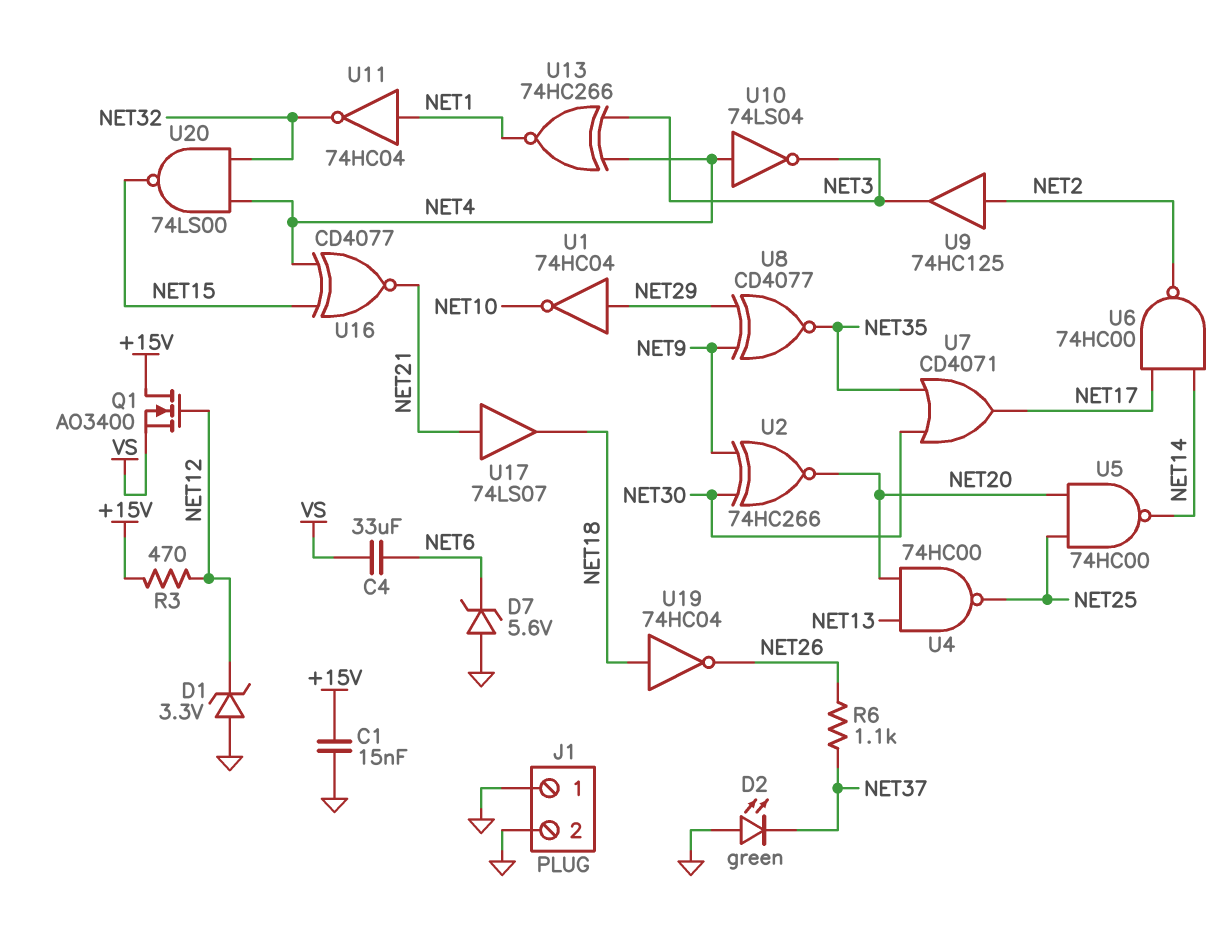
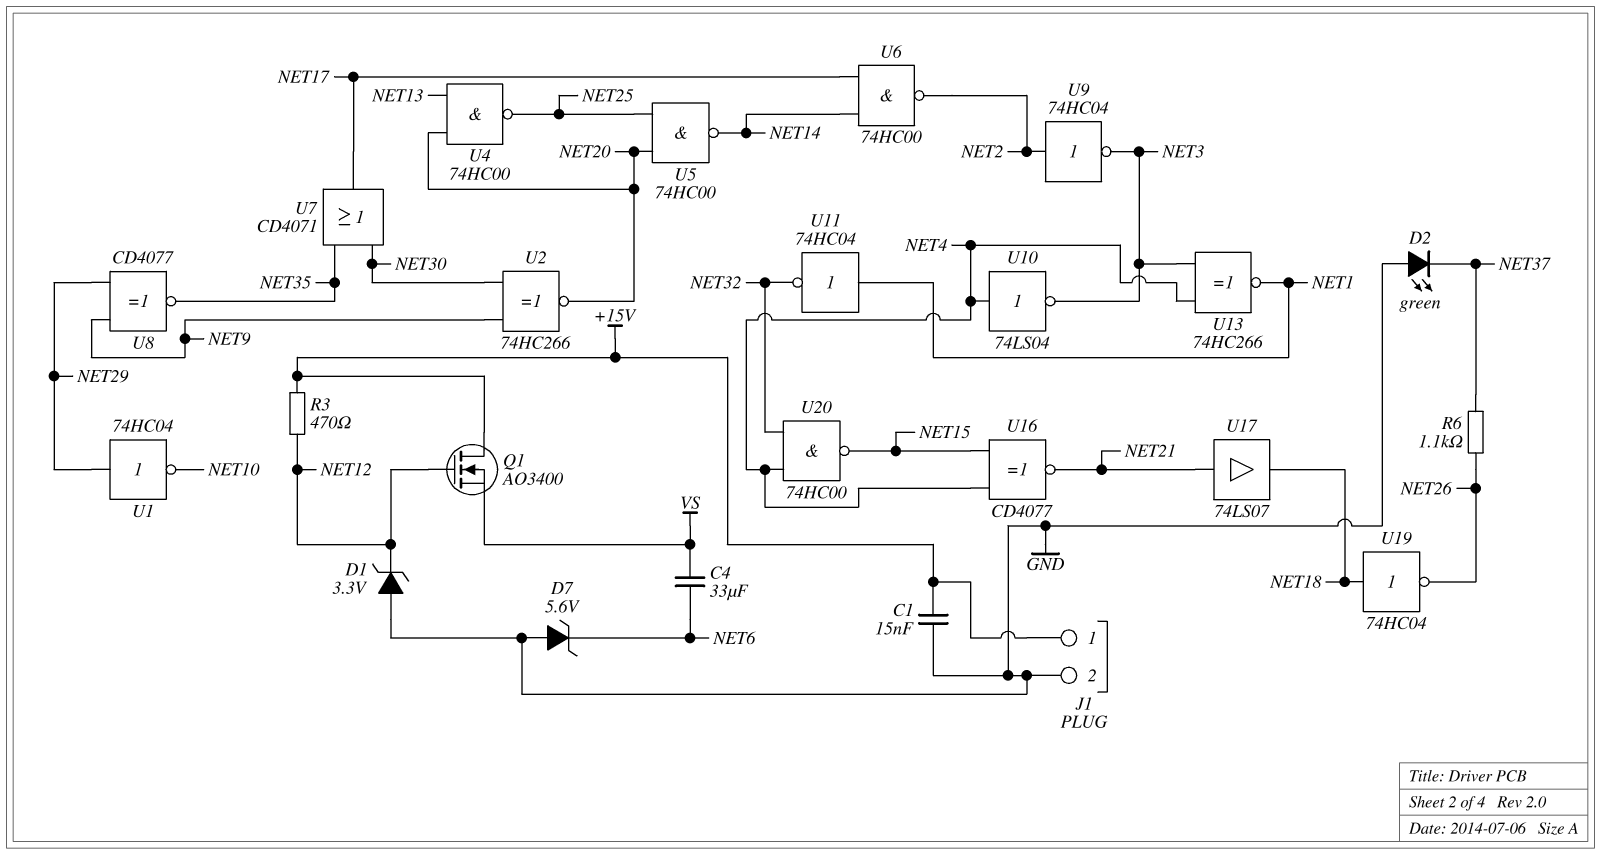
J1 pin 1: GND -> +15V
U9: buffer 74HC125 (in NET2, out NET3) -> NOT 74HC04 (in NET2, out NET3)
U20: NAND 74LS00 (in NET4, in NET32, out NET15) -> NAND 74HC00 (in NET4, in NET32, out NET15)

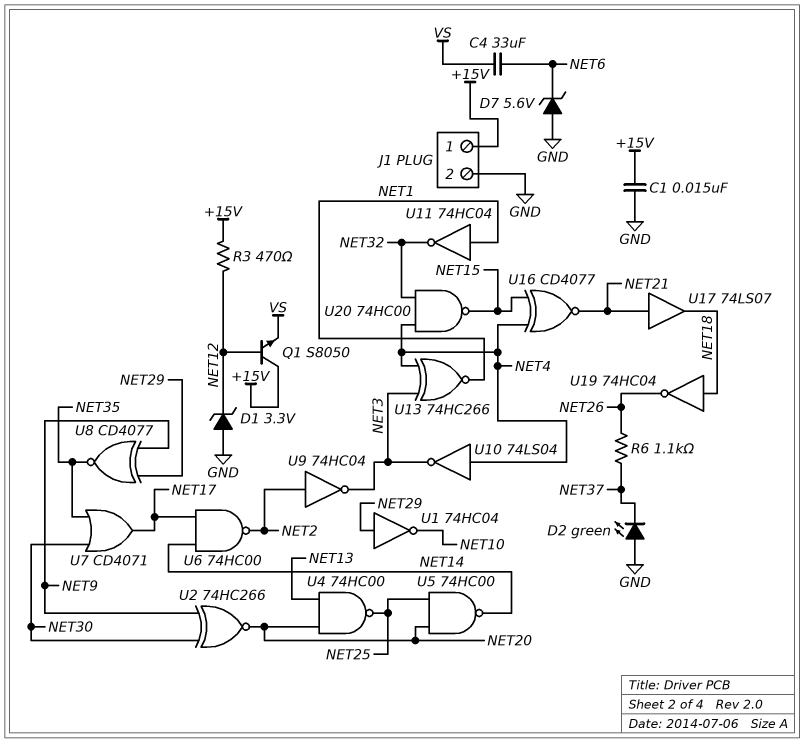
Q1: NMOS AO3400 (G NET12, D +15V, S VS) -> NPN S8050 (B NET12, C +15V, E VS)

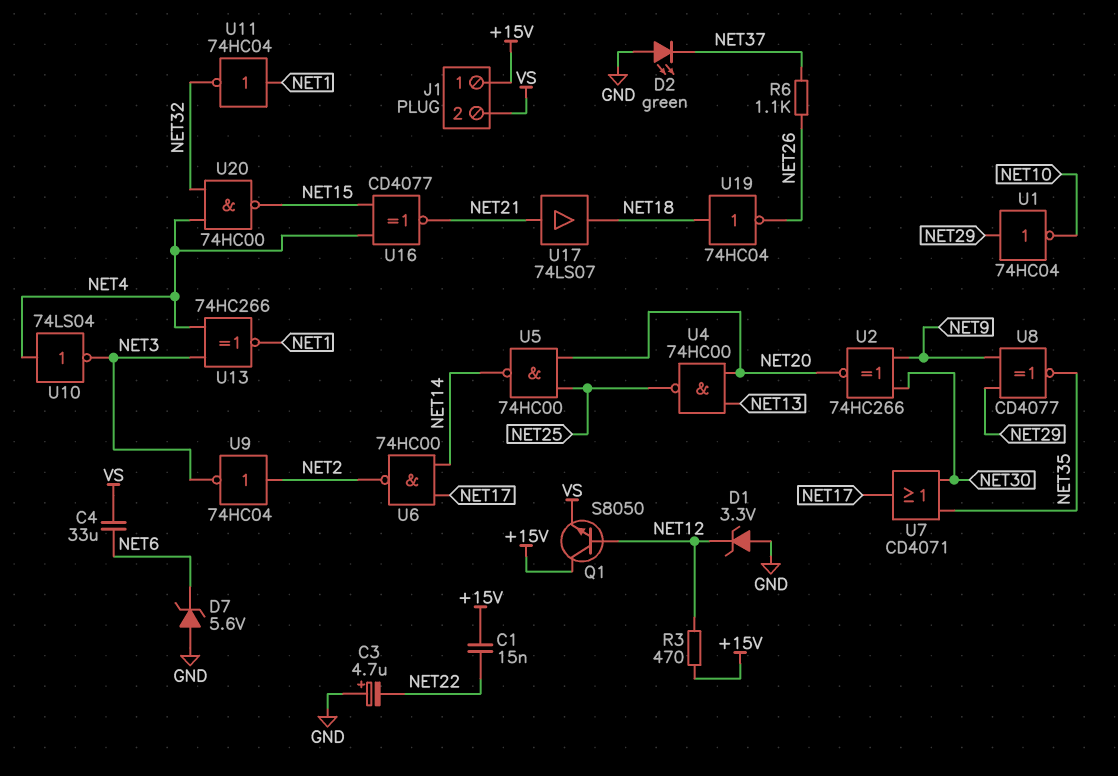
C1: 15nF (+15V, GND) -> 15nF (+15V, NET22)
C3: none -> 4.7uF (plus GND, minus NET22)
J1 pin 2: GND -> VS

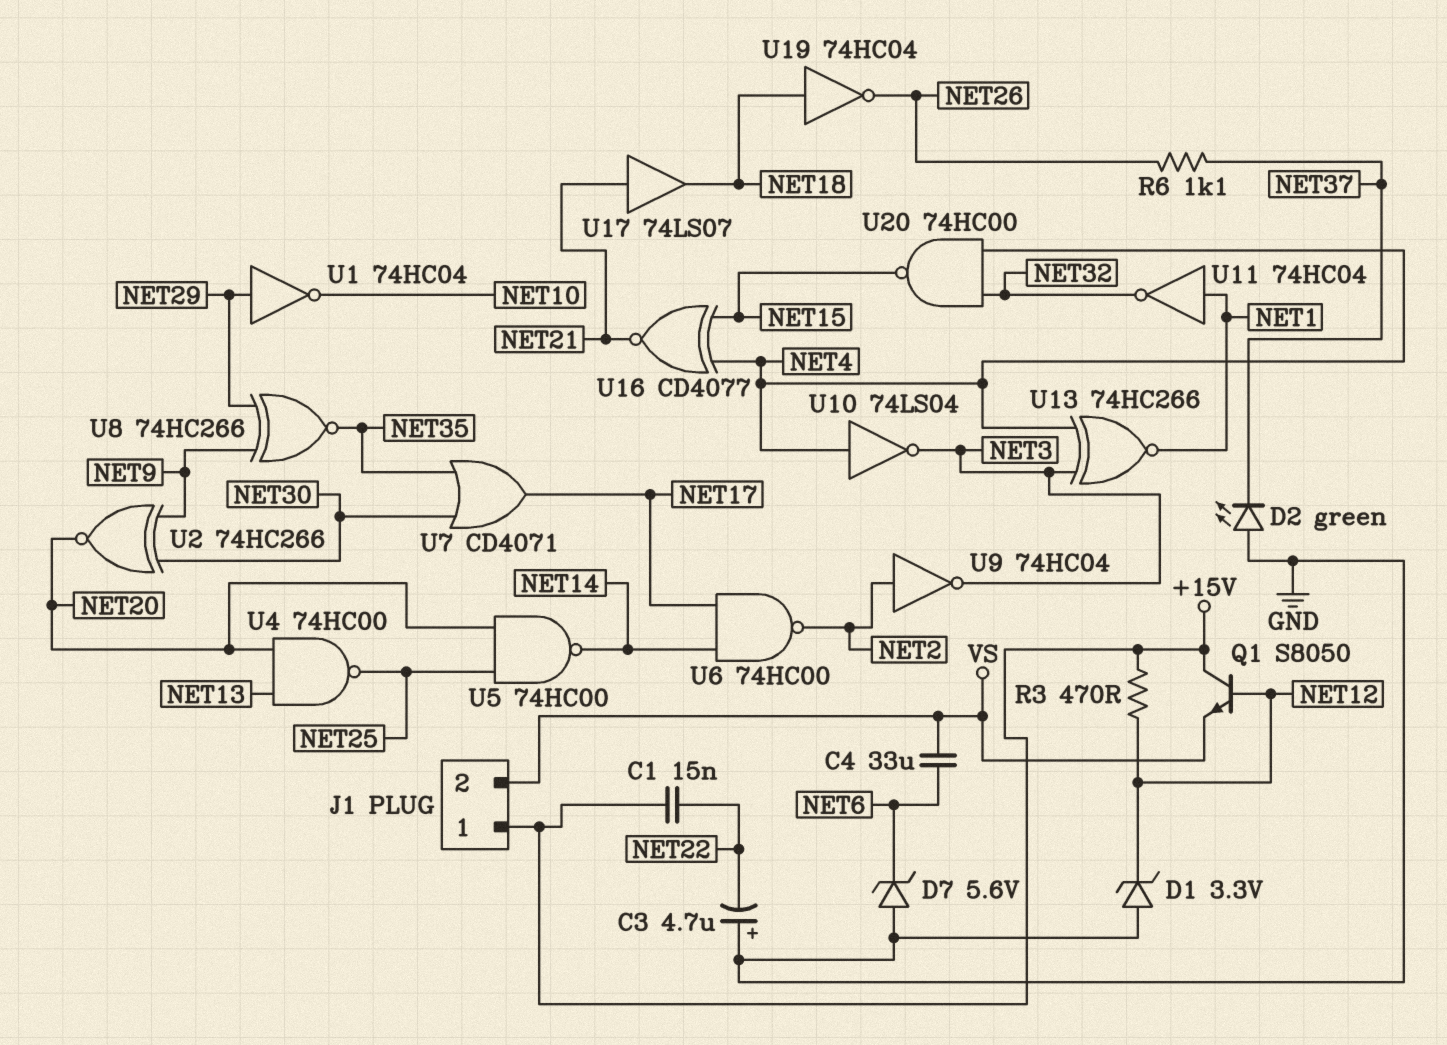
U8: XNOR CD4077 (in NET9, in NET29, out NET35) -> XNOR 74HC266 (in NET9, in NET29, out NET35)

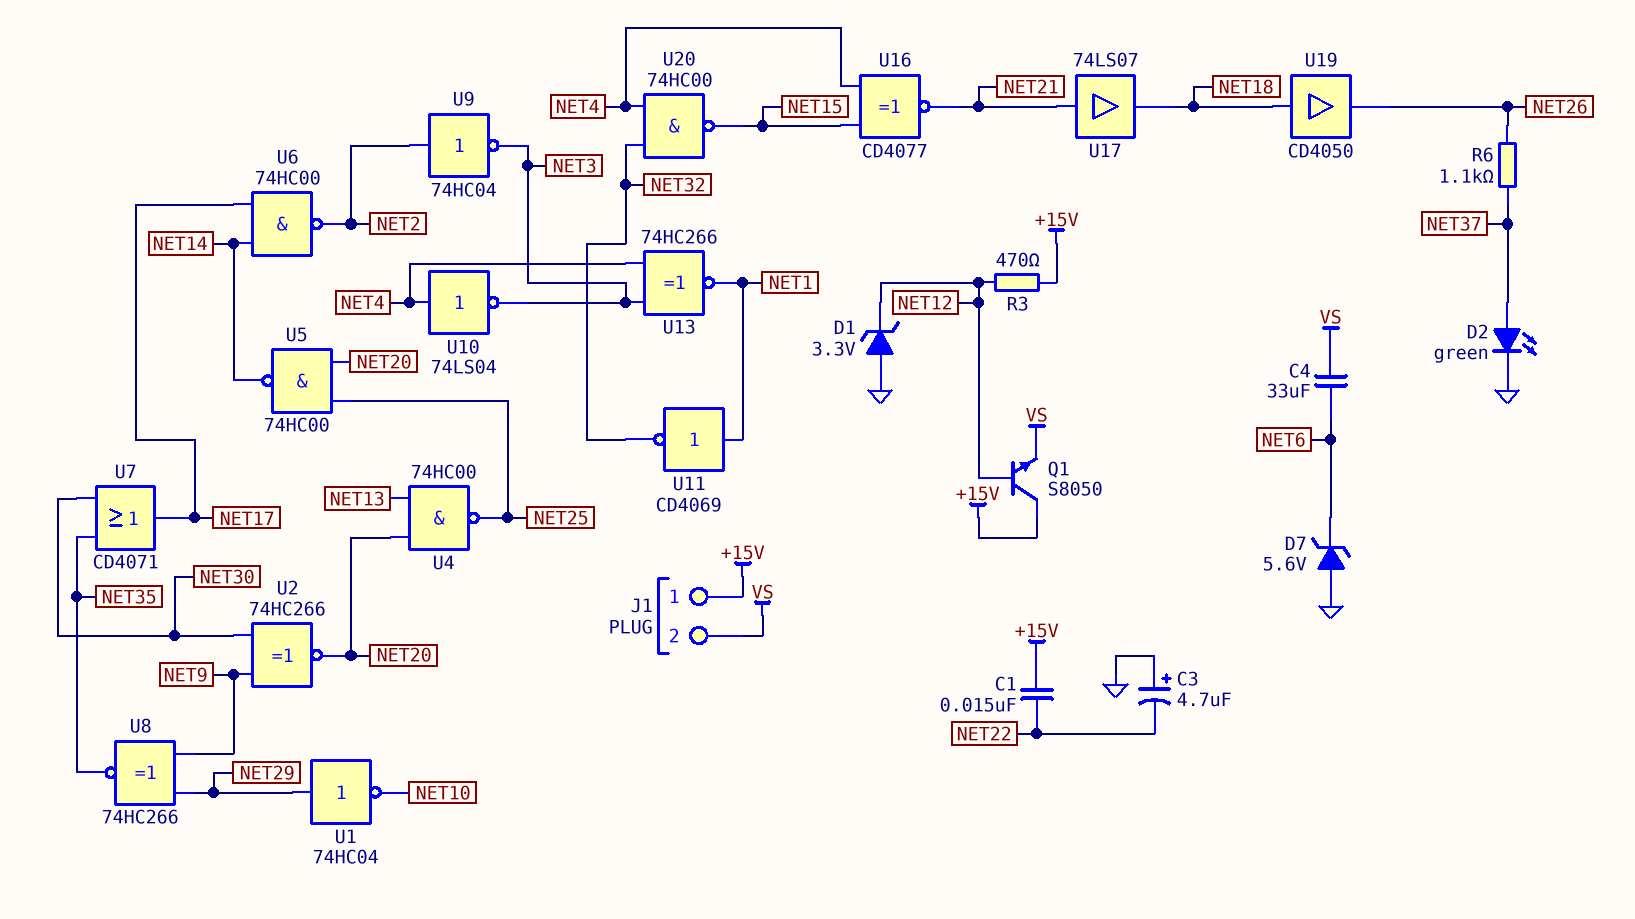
D2: LED green (A GND, K NET37) -> LED green (A NET37, K GND)
U11: NOT 74HC04 (in NET1, out NET32) -> NOT CD4069 (in NET1, out NET32)
U19: NOT 74HC04 (in NET18, out NET26) -> buffer CD4050 (in NET18, out NET26)

